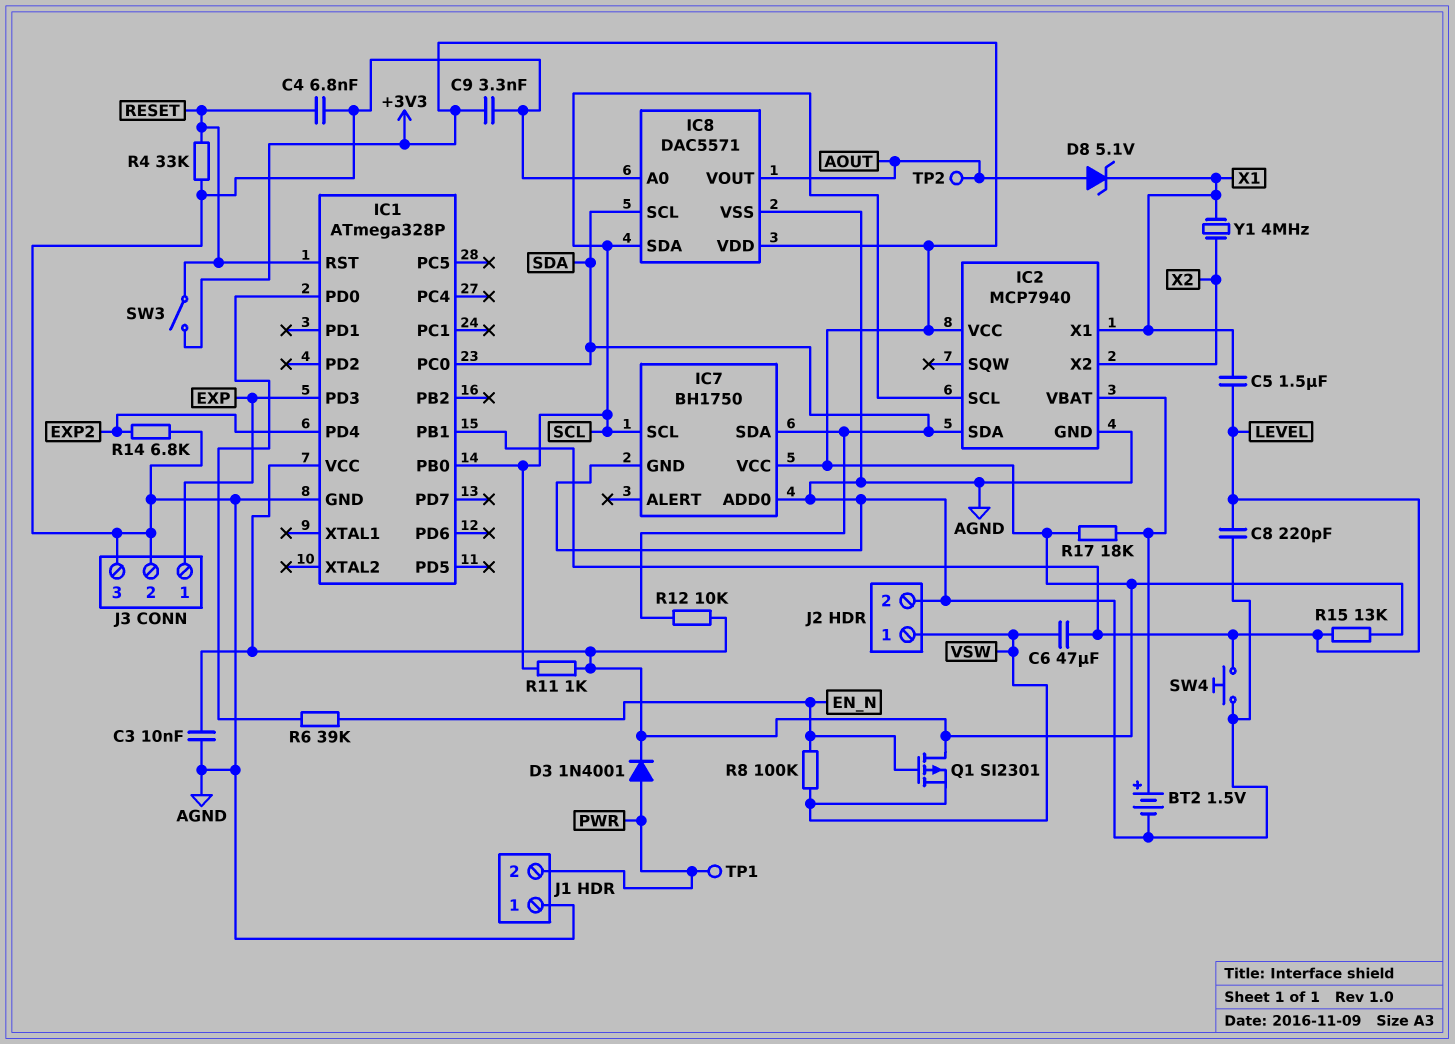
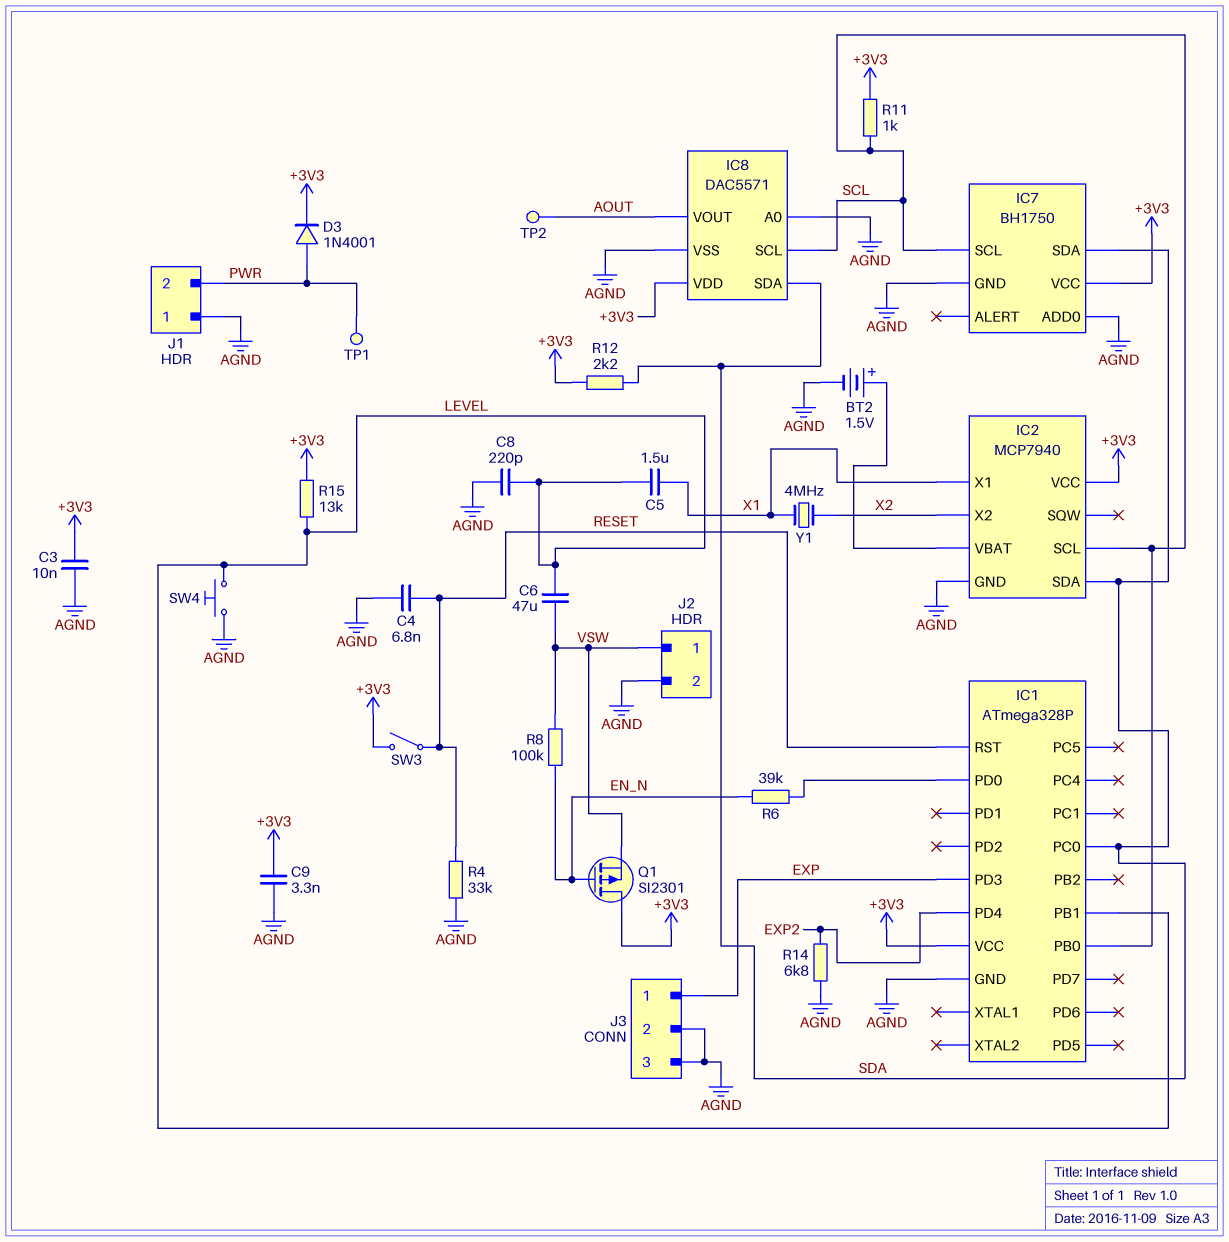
D8: zener 5.1V (A AOUT, K X1) -> none
IC8 pin SCL: SDA -> SCL
IC8 pin SDA: SCL -> SDA
R12: 10k (+3V3, SDA) -> 2.2k (+3V3, SDA)
R17: 18k (+3V3, IC2/VBAT) -> none

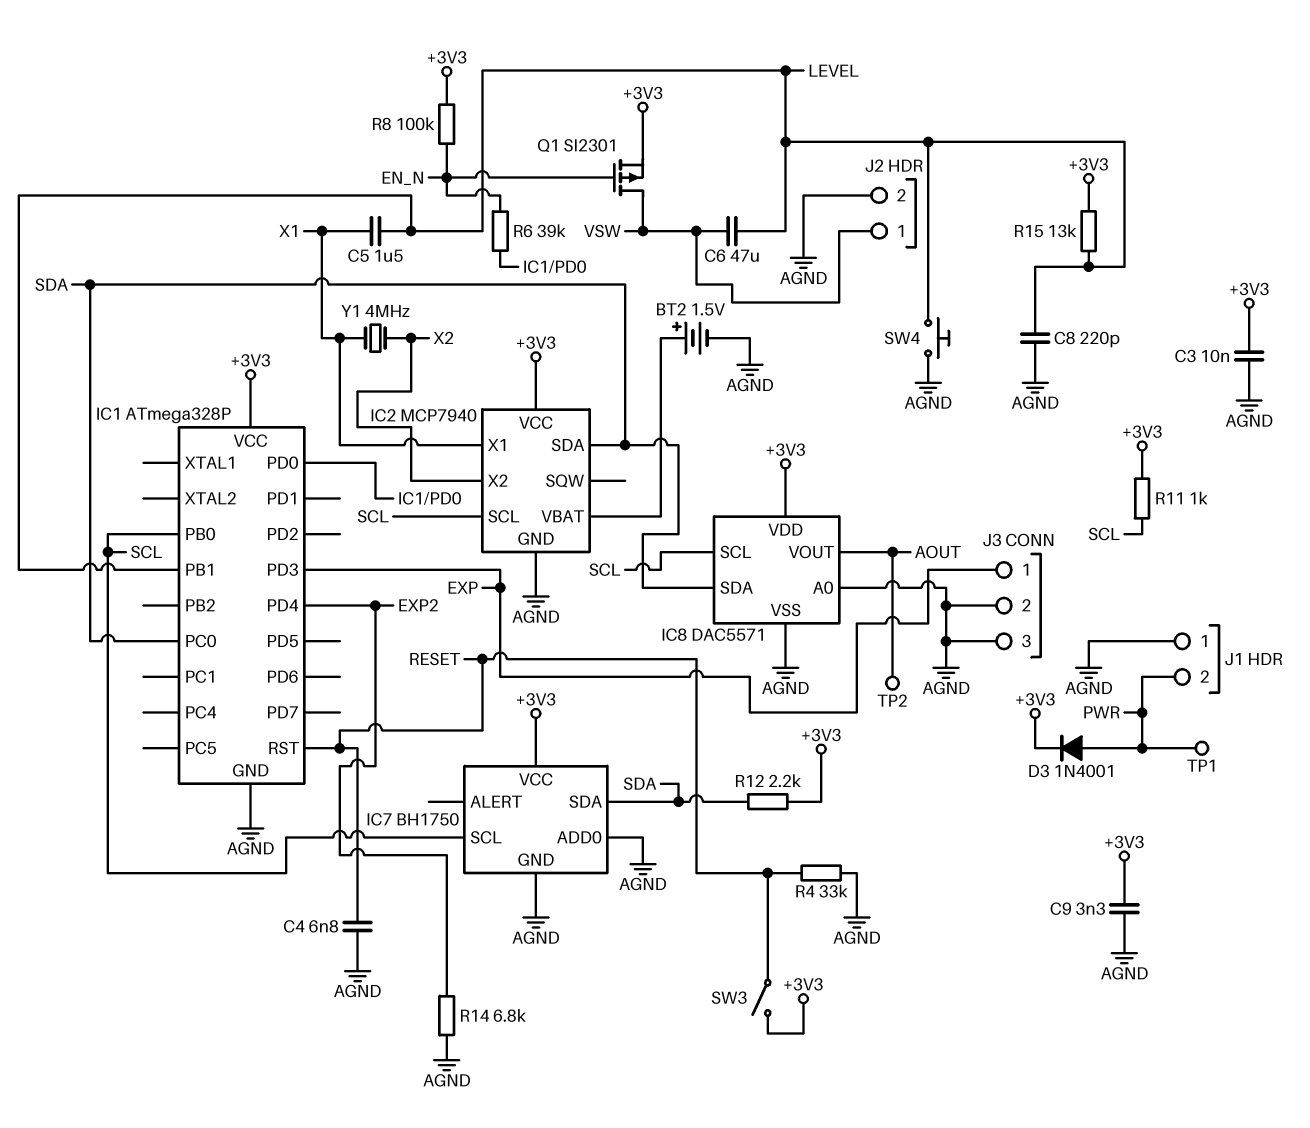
Q1: PMOS SI2301 (G EN_N, D +3V3, S VSW) -> PMOS SI2301 (G EN_N, D VSW, S +3V3)
R8: 100k (EN_N, VSW) -> 100k (+3V3, EN_N)

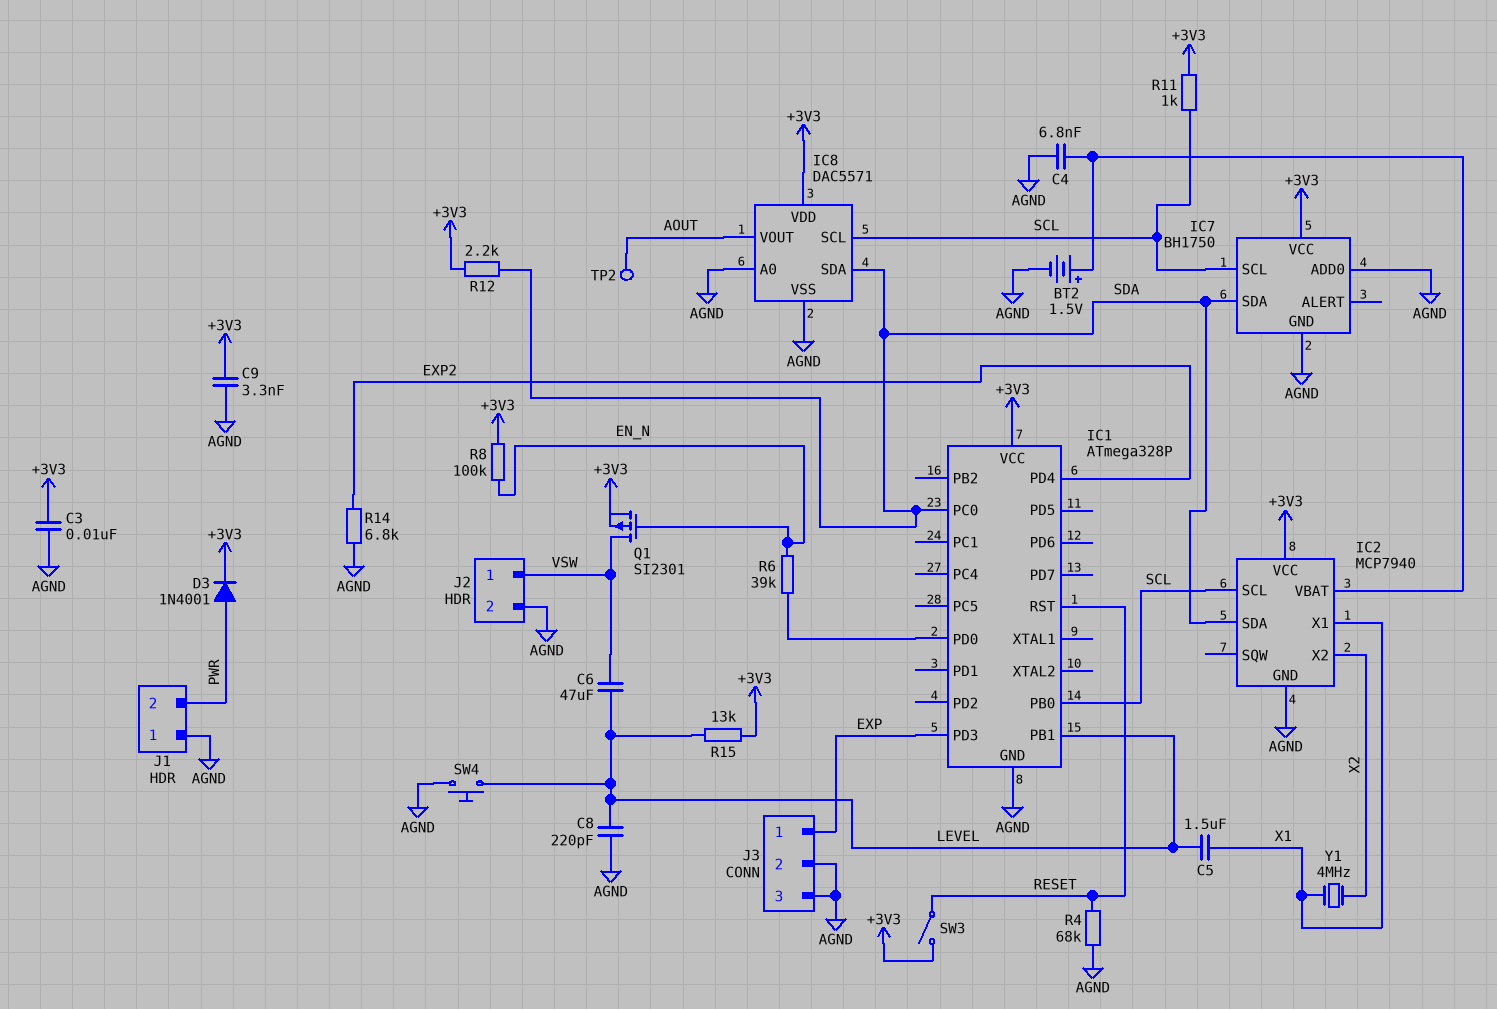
C4: 6.8nF (AGND, RESET) -> 6.8nF (AGND, IC2/VBAT)
R4: 33k (AGND, RESET) -> 68k (AGND, RESET)
TP1: test point (PWR) -> none

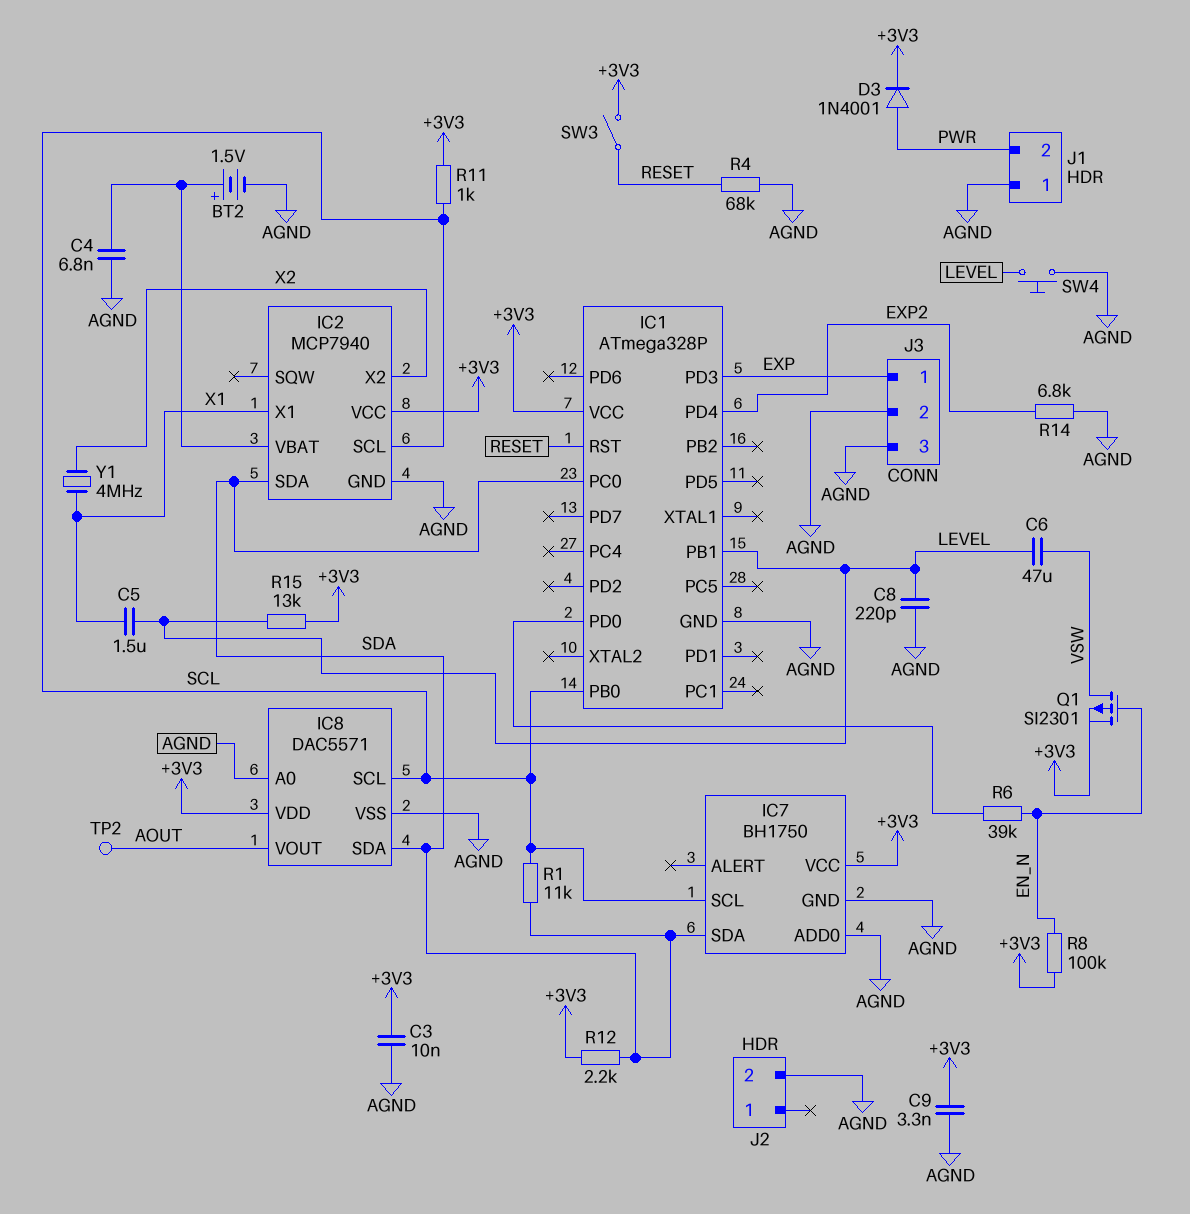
J2 pin 1: VSW -> none
R1: none -> 11k (SCL, SDA)

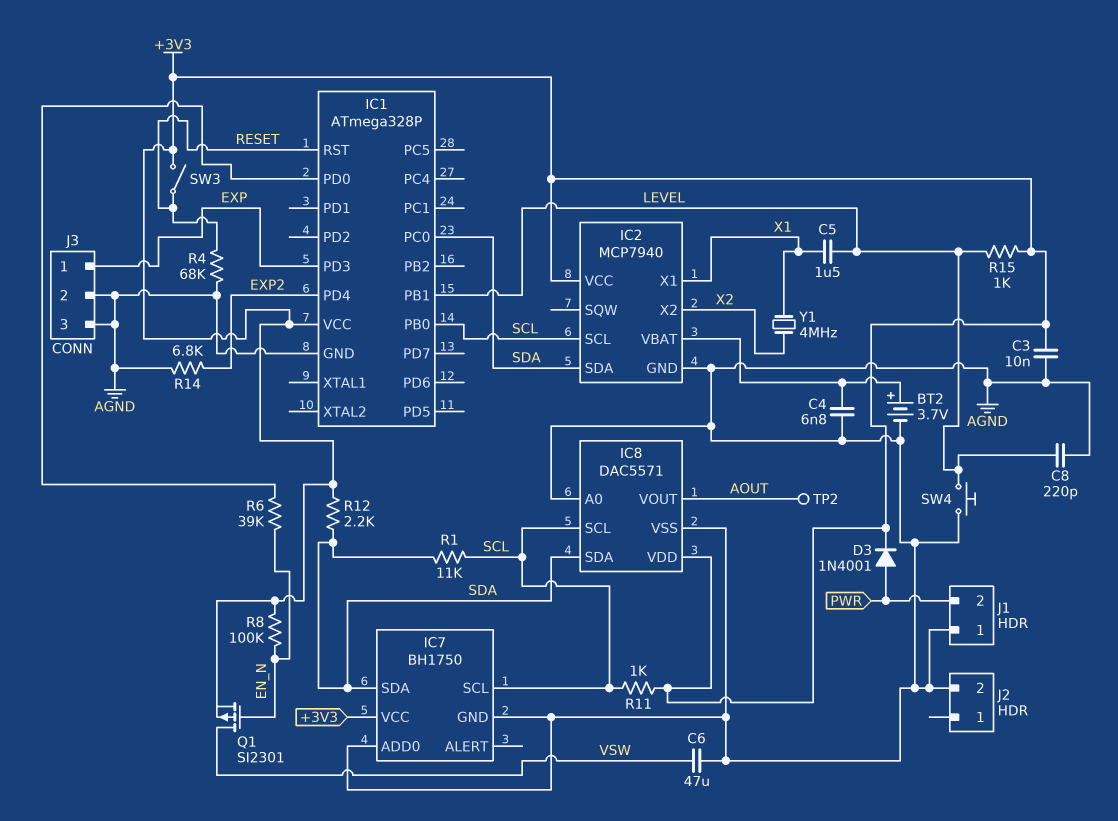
BT2: 1.5V (plus IC2/VBAT, minus AGND) -> 3.7V (plus IC2/VBAT, minus AGND)
C6: 47uF (LEVEL, VSW) -> 47uF (AGND, VSW)
C9: 3.3nF (+3V3, AGND) -> none
R15: 13k (+3V3, LEVEL) -> 1k (+3V3, LEVEL)

